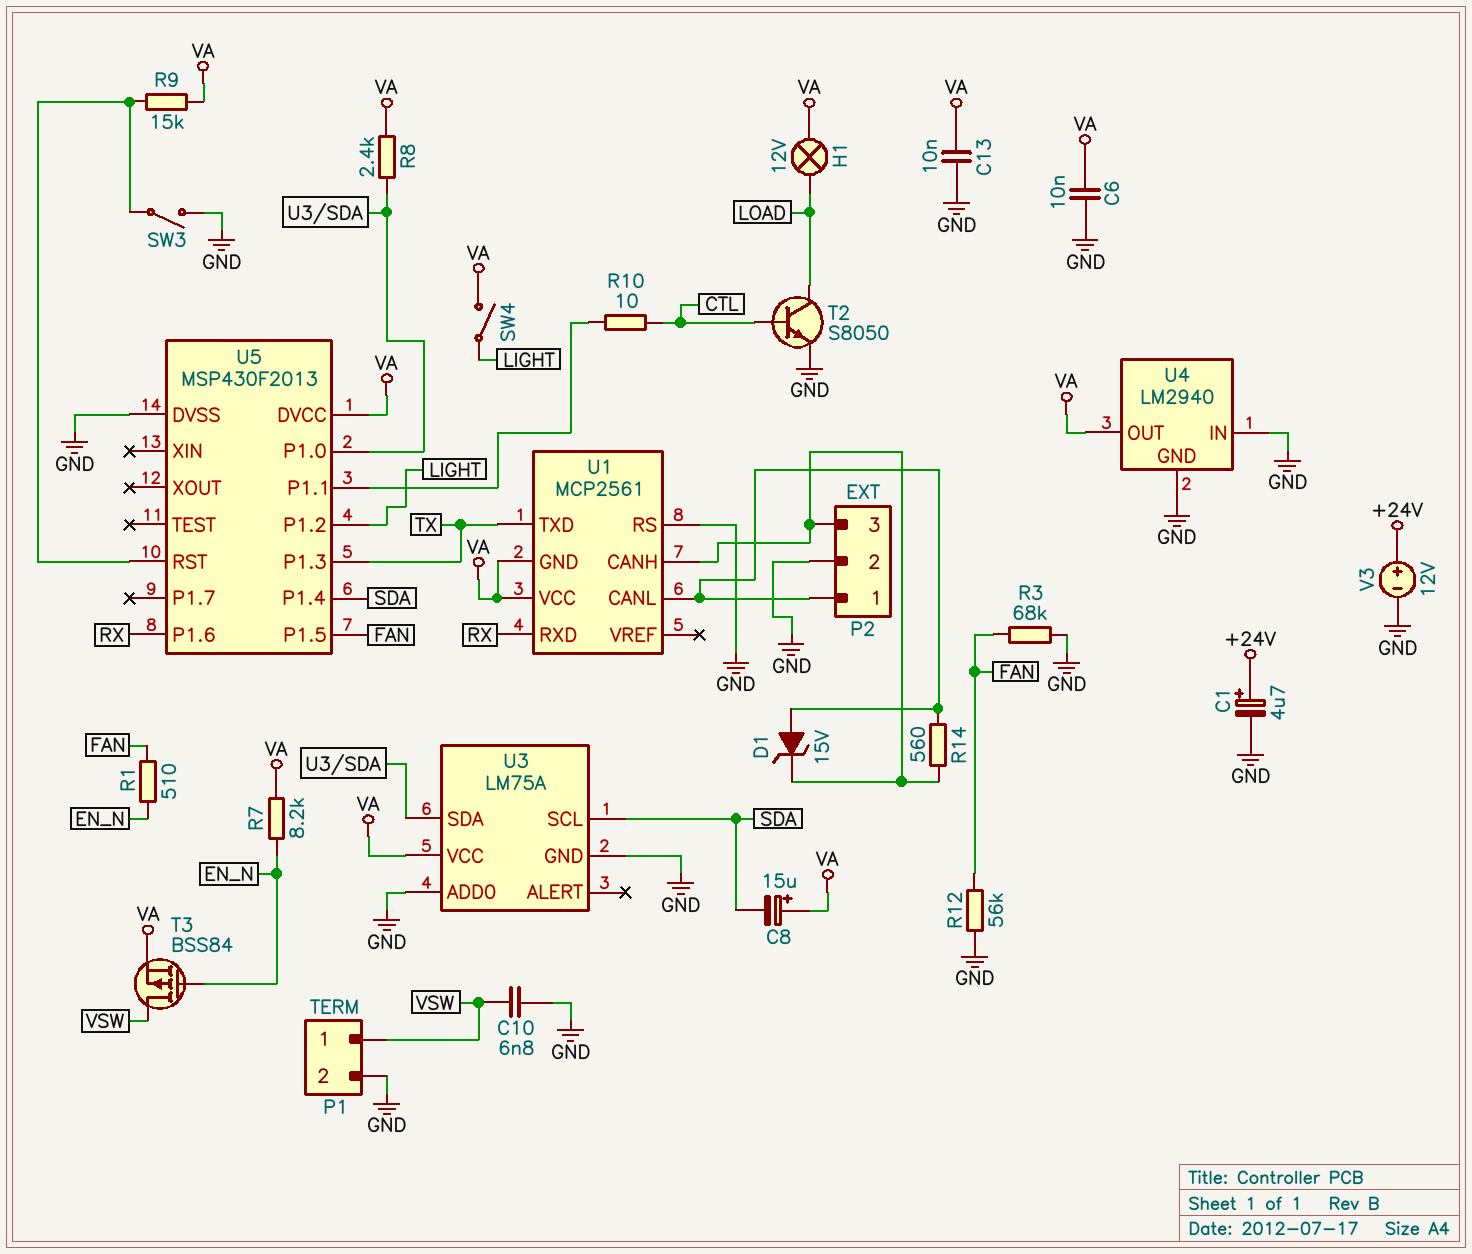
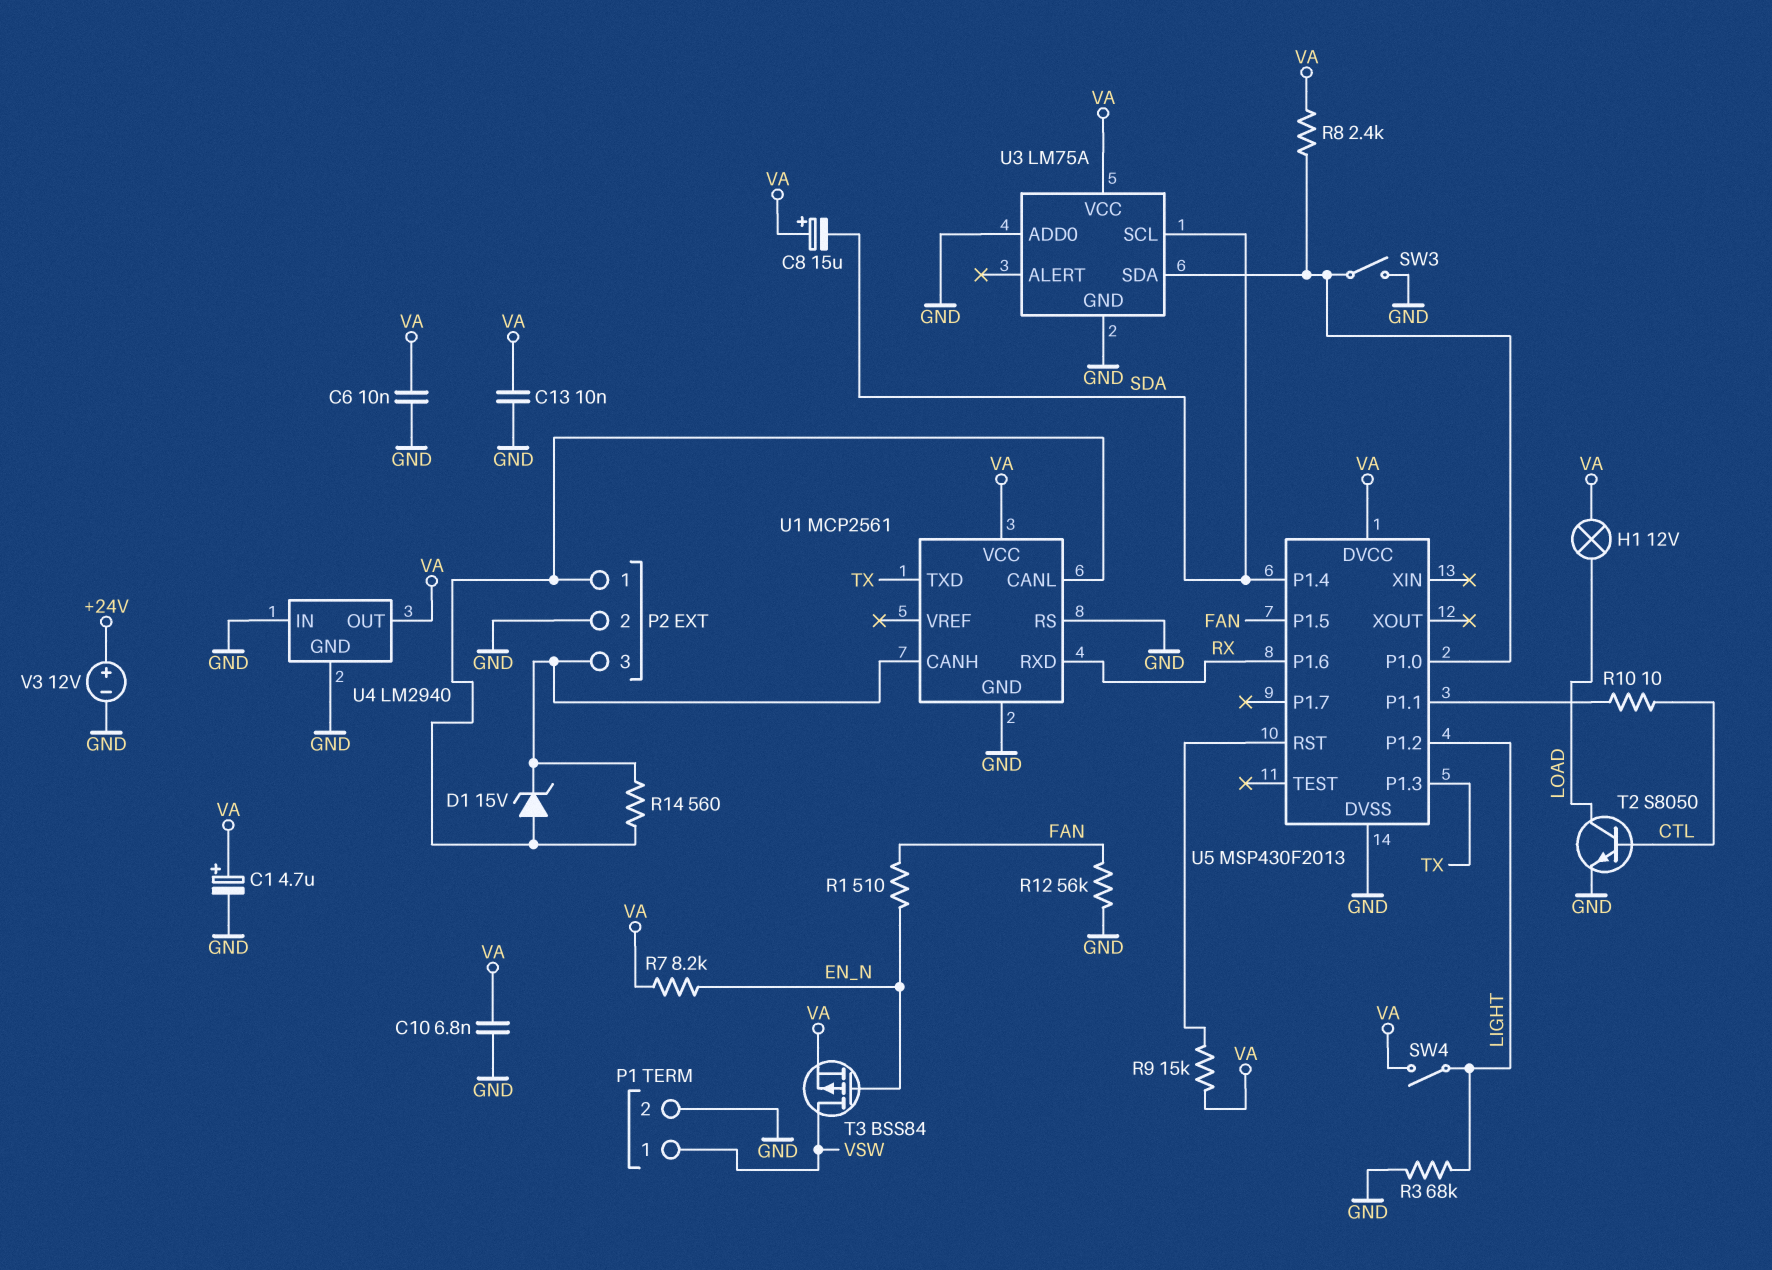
C1: 4.7uF (plus +24V, minus GND) -> 4.7uF (plus VA, minus GND)
C10: 6.8nF (GND, VSW) -> 6.8nF (GND, VA)
R3: 68k (FAN, GND) -> 68k (GND, LIGHT)
SW3: switch (GND, U5/RST) -> switch (GND, U3/SDA)
U1 pin GND: VA -> GND

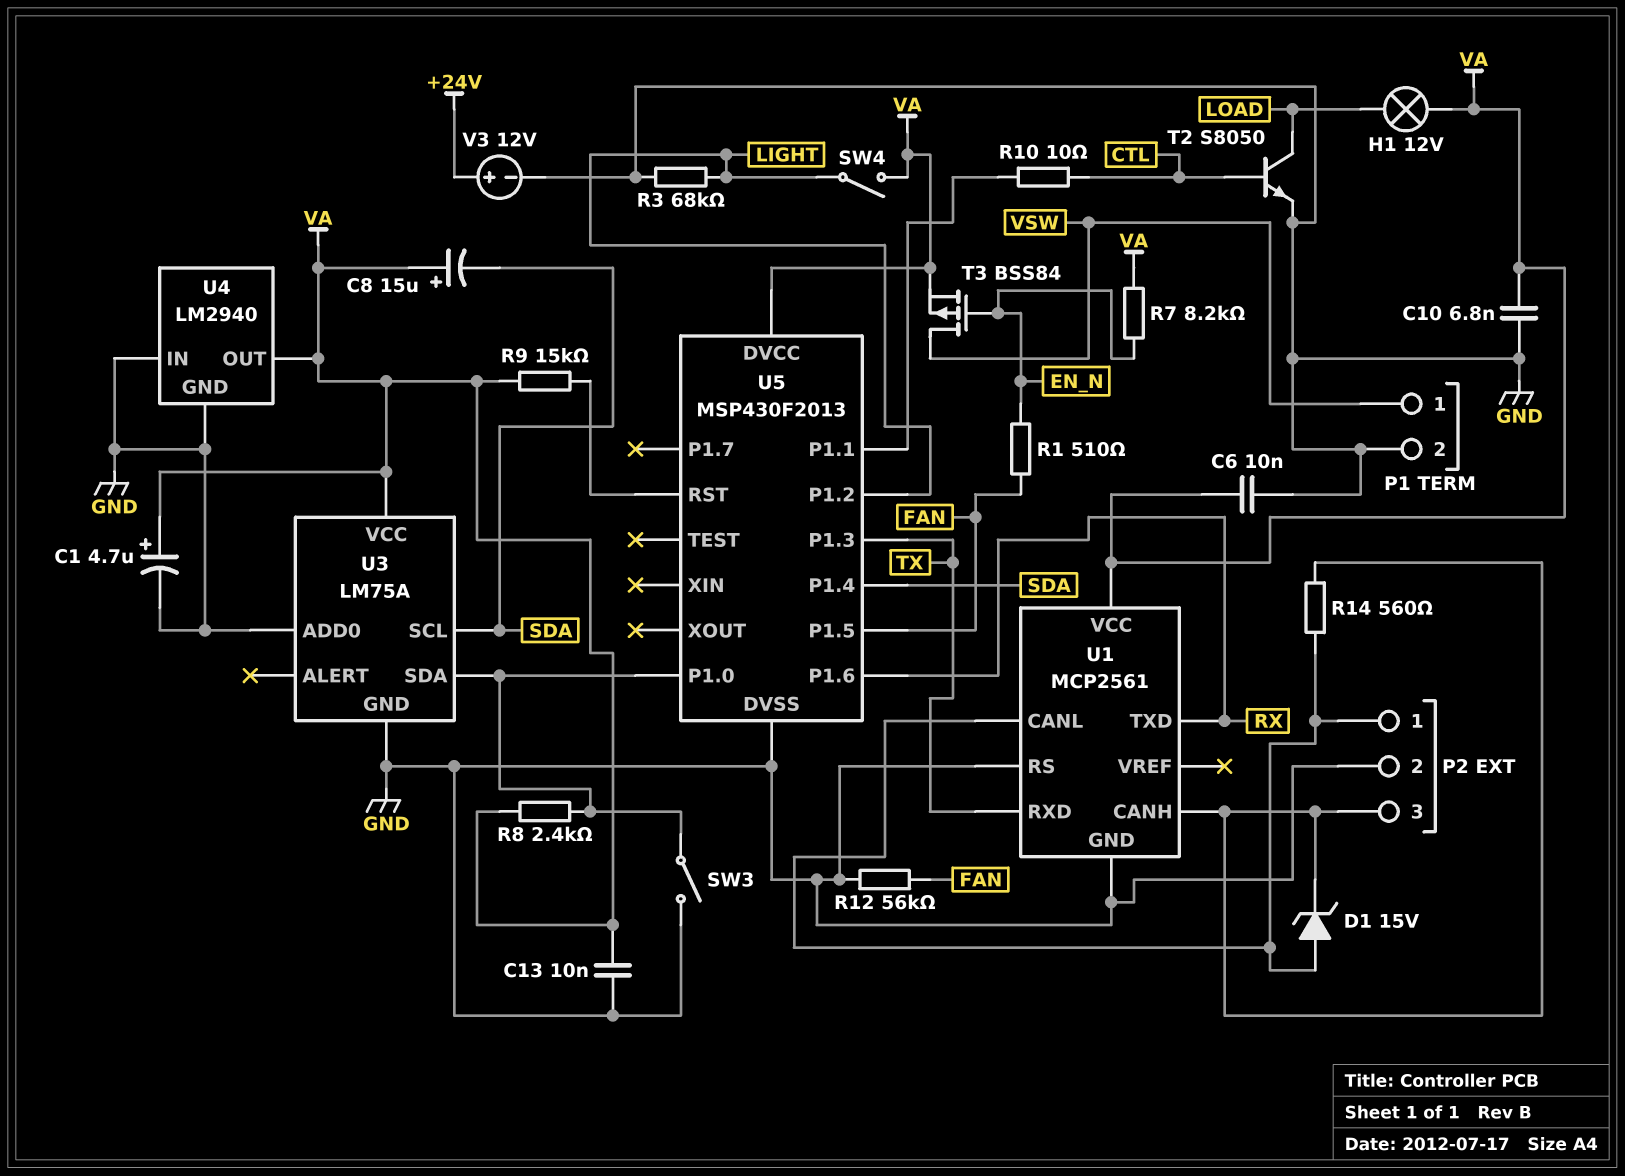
U1 pin RXD: RX -> TX
U1 pin TXD: TX -> RX

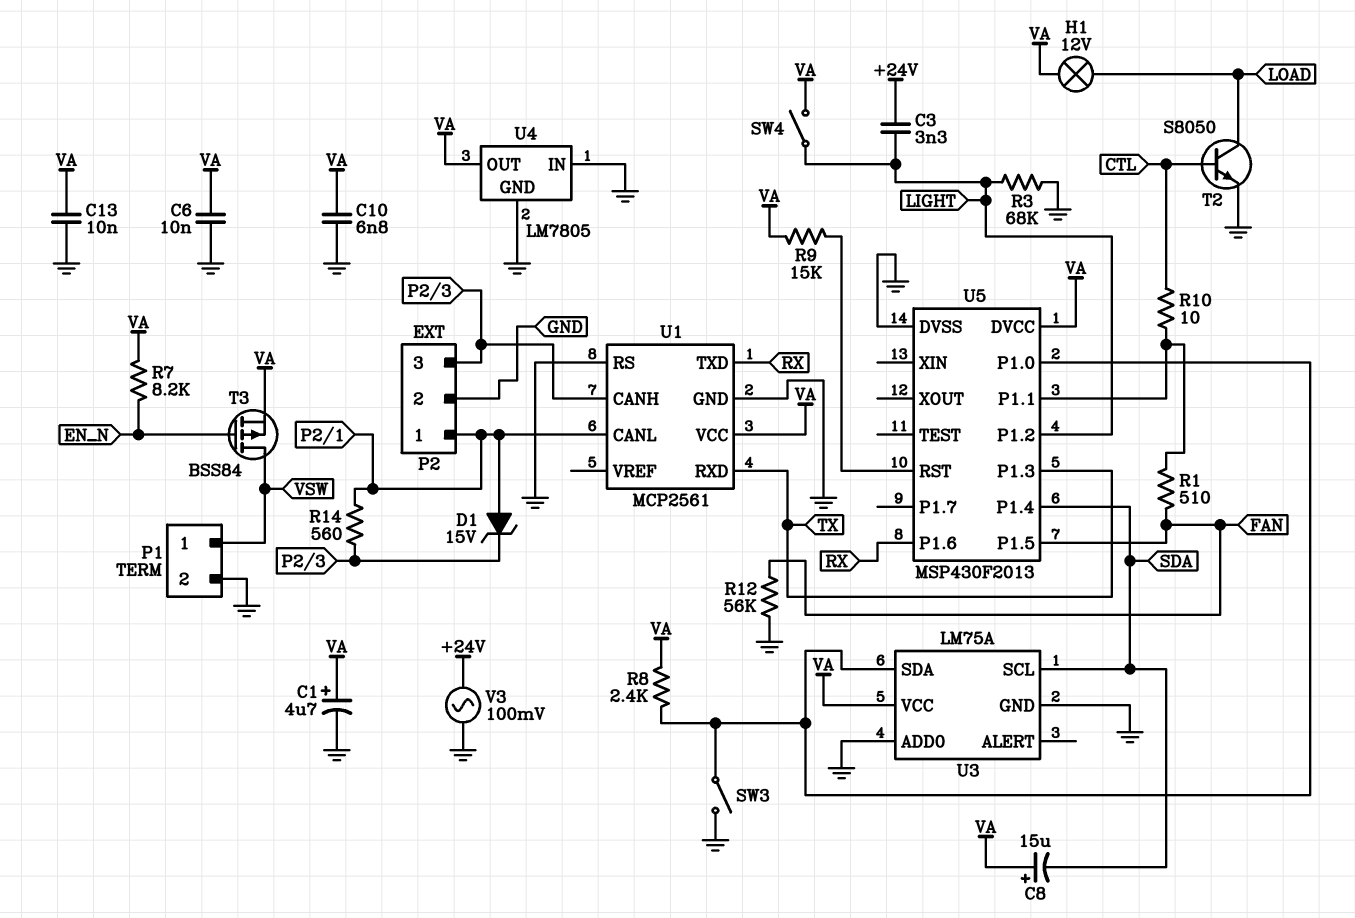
C3: none -> 3.3nF (+24V, LIGHT)
R1: 510 (EN_N, FAN) -> 510 (FAN, U5/P1.1)
U4: LM2940 -> LM7805
V3: 12V (plus +24V, minus GND) -> AC 100mV (+24V, GND)

